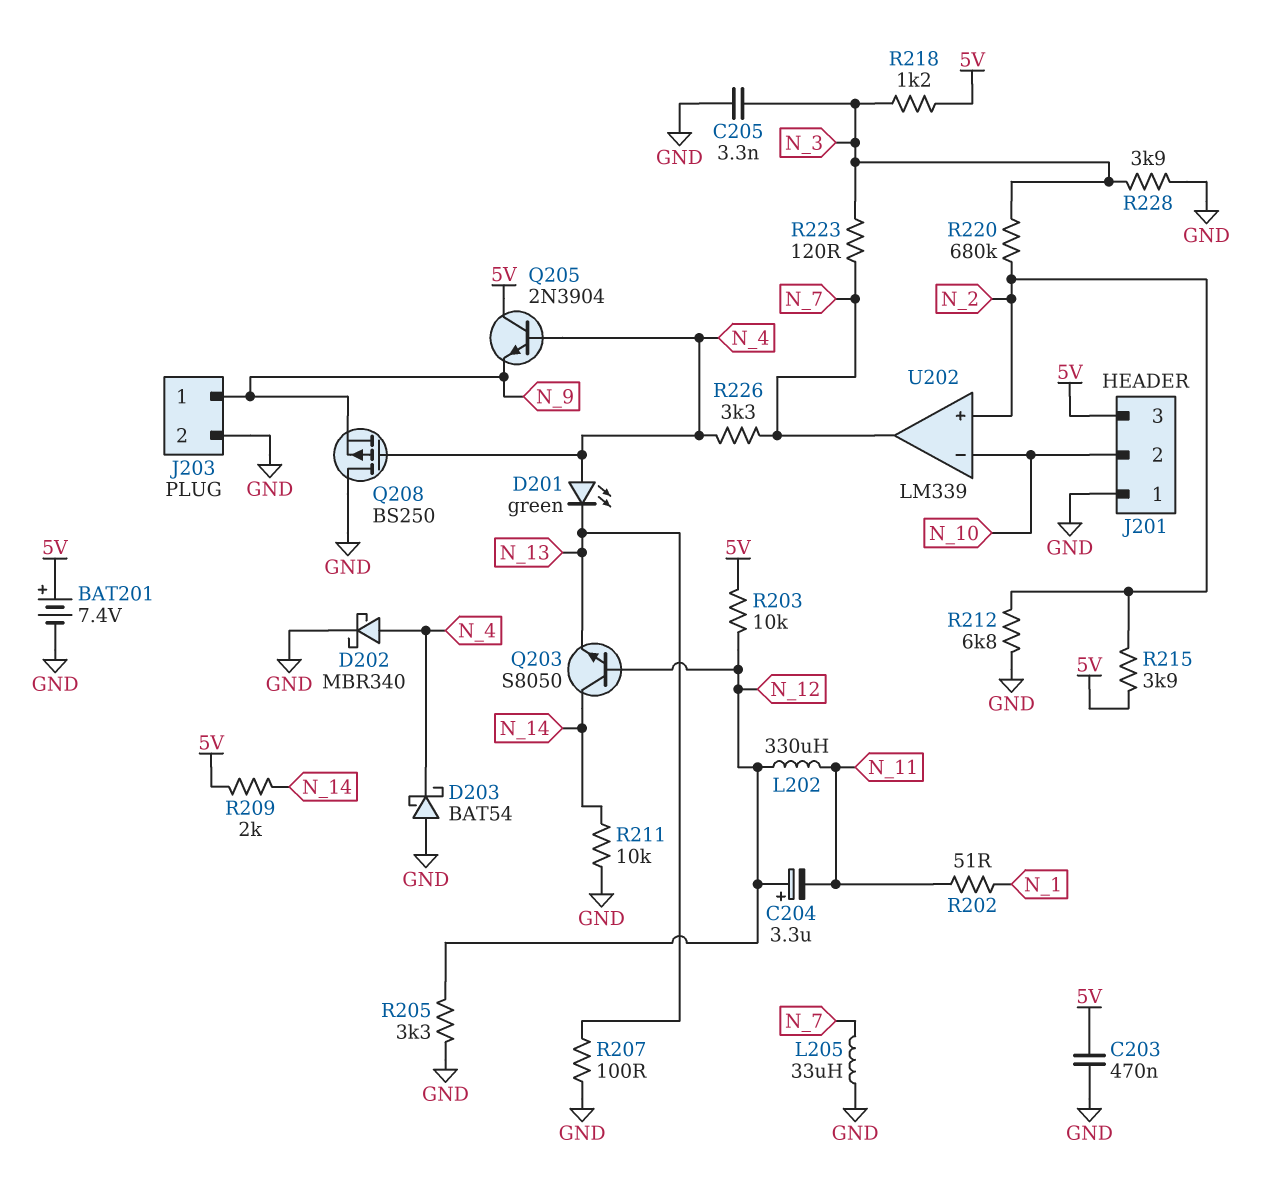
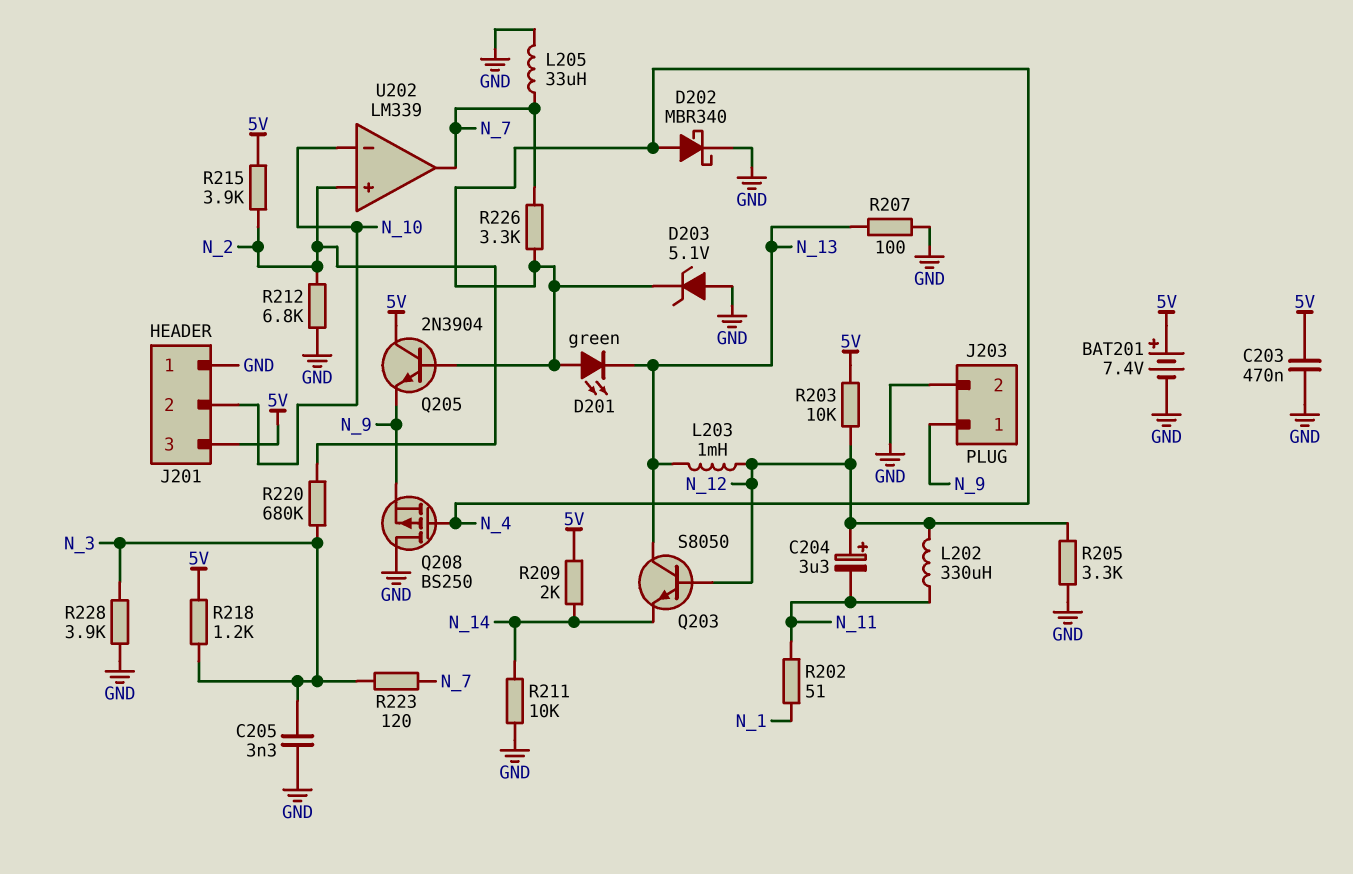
D203: schottky BAT54 (A GND, K N_4) -> zener 5.1V (A GND, K N_4)
L203: none -> 1mH (N_12, N_13)
Q203: NPN S8050 (B N_12, C N_14, E N_13) -> NPN S8050 (B N_12, C N_13, E N_14)

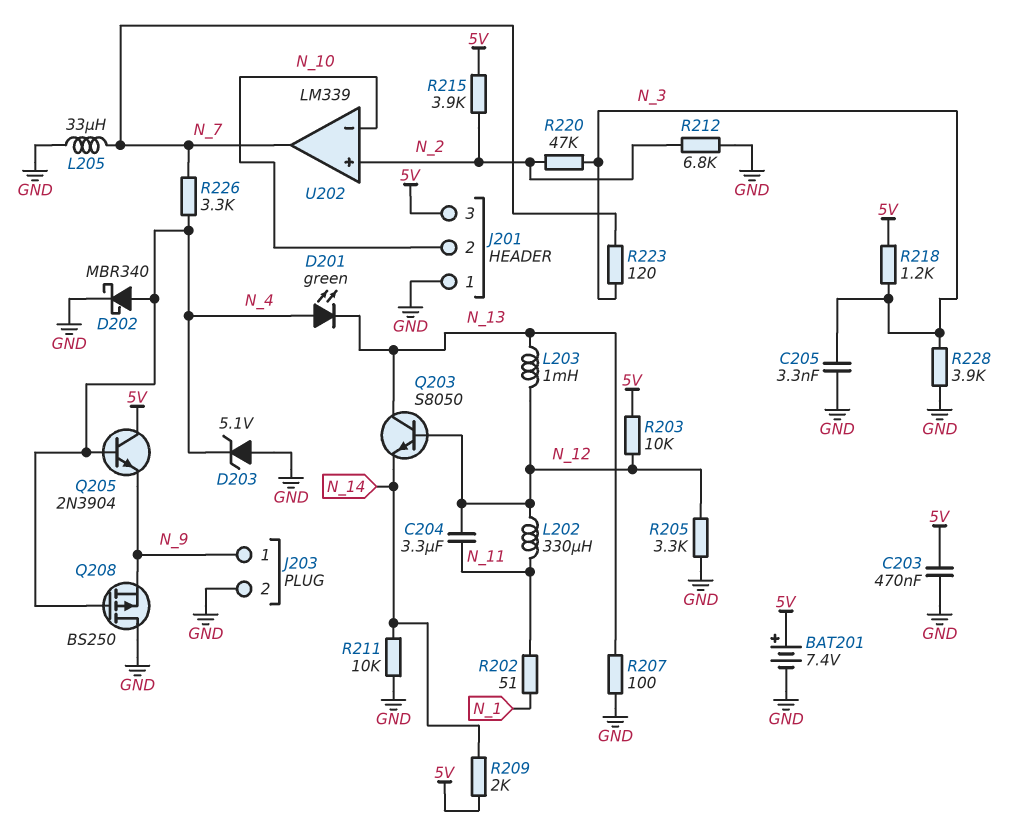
C204: 3.3uF (plus N_12, minus N_11) -> 3.3uF (N_11, N_12)
R220: 680k (N_2, N_3) -> 47k (N_2, N_3)

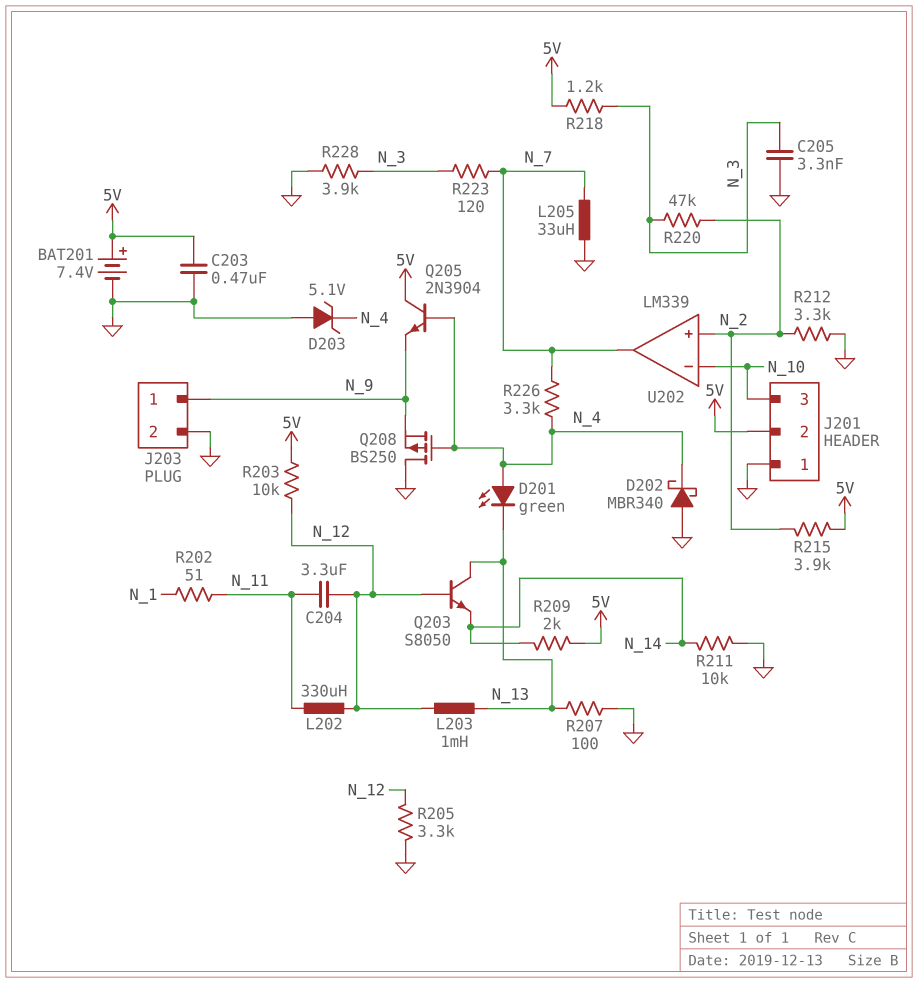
D202: schottky MBR340 (A N_4, K GND) -> schottky MBR340 (A GND, K N_4)
J201 pin 2: N_10 -> 5V
J201 pin 3: 5V -> N_10
R212: 6.8k (GND, N_2) -> 3.3k (GND, N_2)

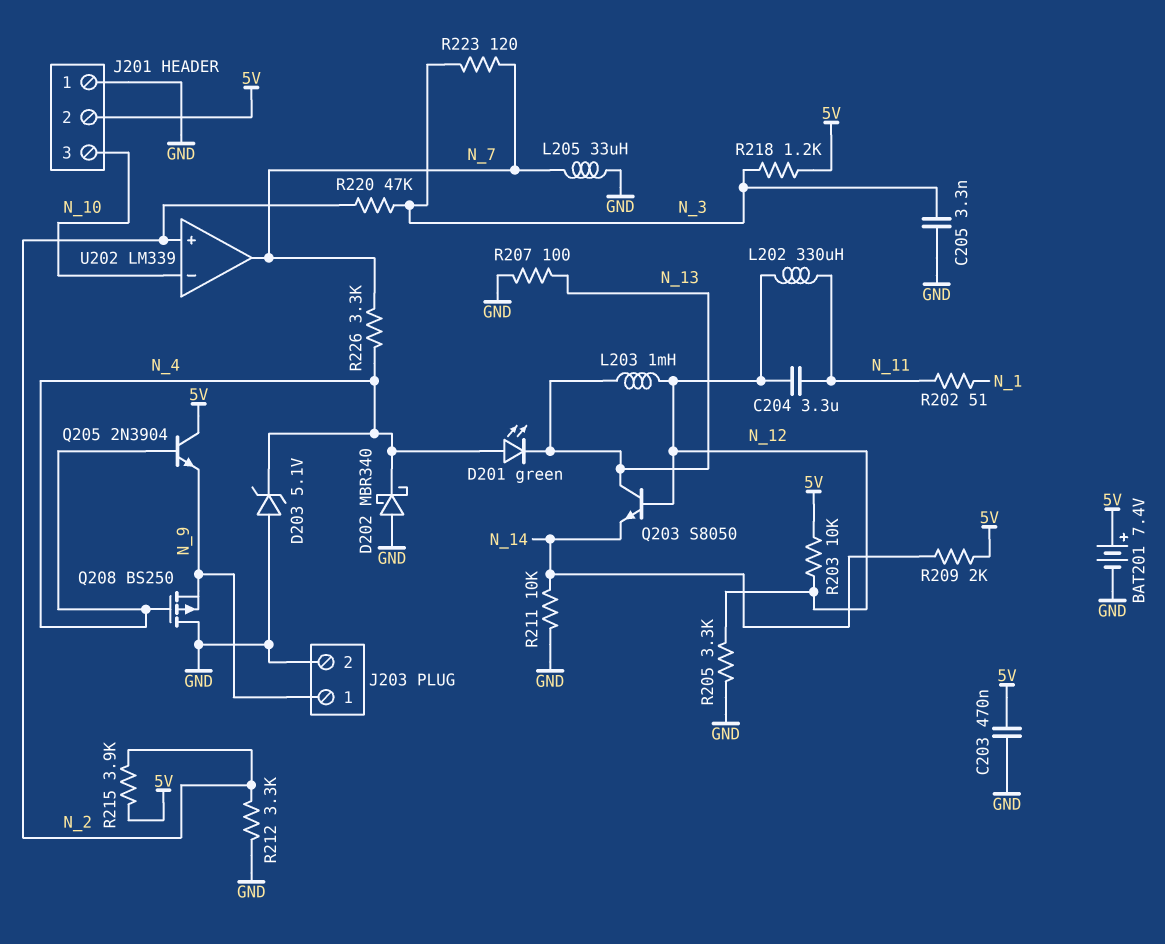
R228: 3.9k (GND, N_3) -> none

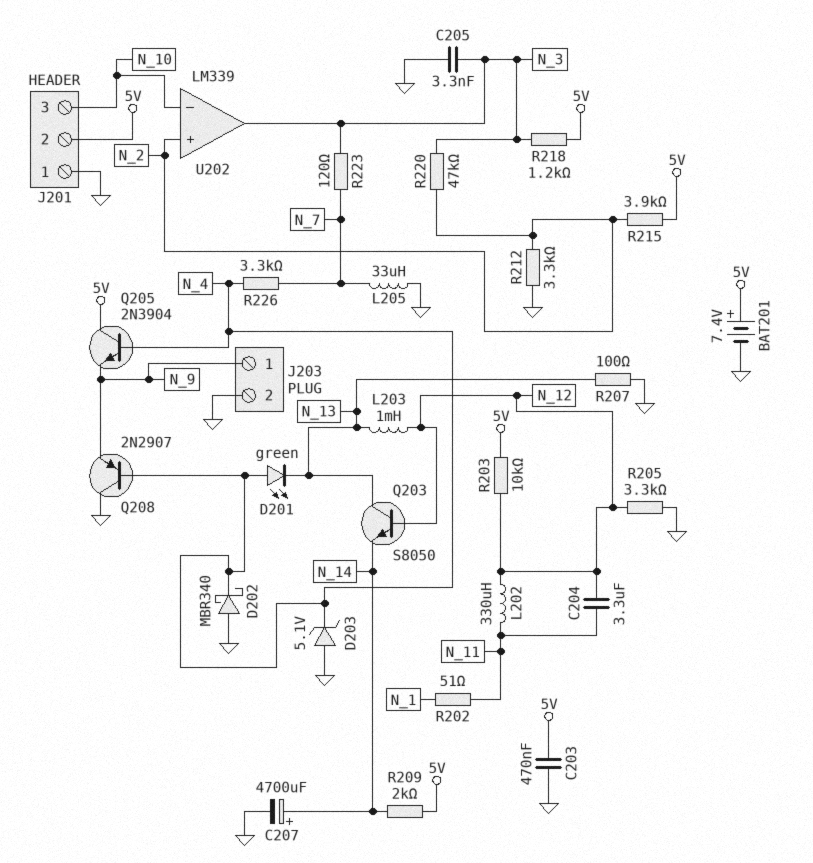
C207: none -> 4700uF (plus N_14, minus GND)
Q208: PMOS BS250 (G N_4, D GND, S N_9) -> PNP 2N2907 (B N_4, C GND, E N_9)
R211: 10k (GND, N_14) -> none
U202 pin out: N_7 -> N_3

